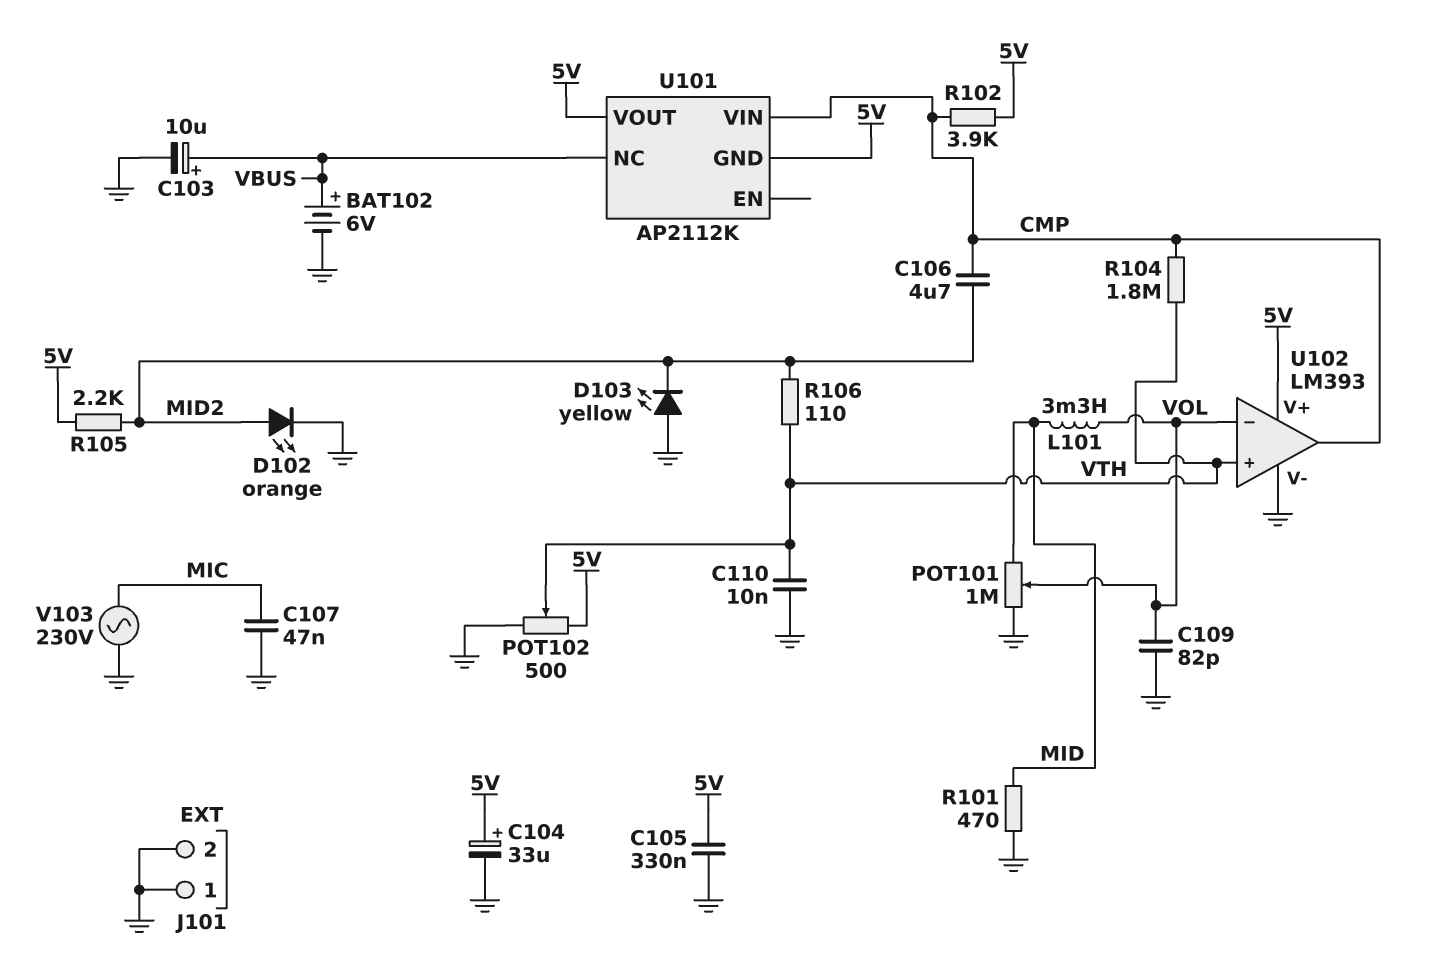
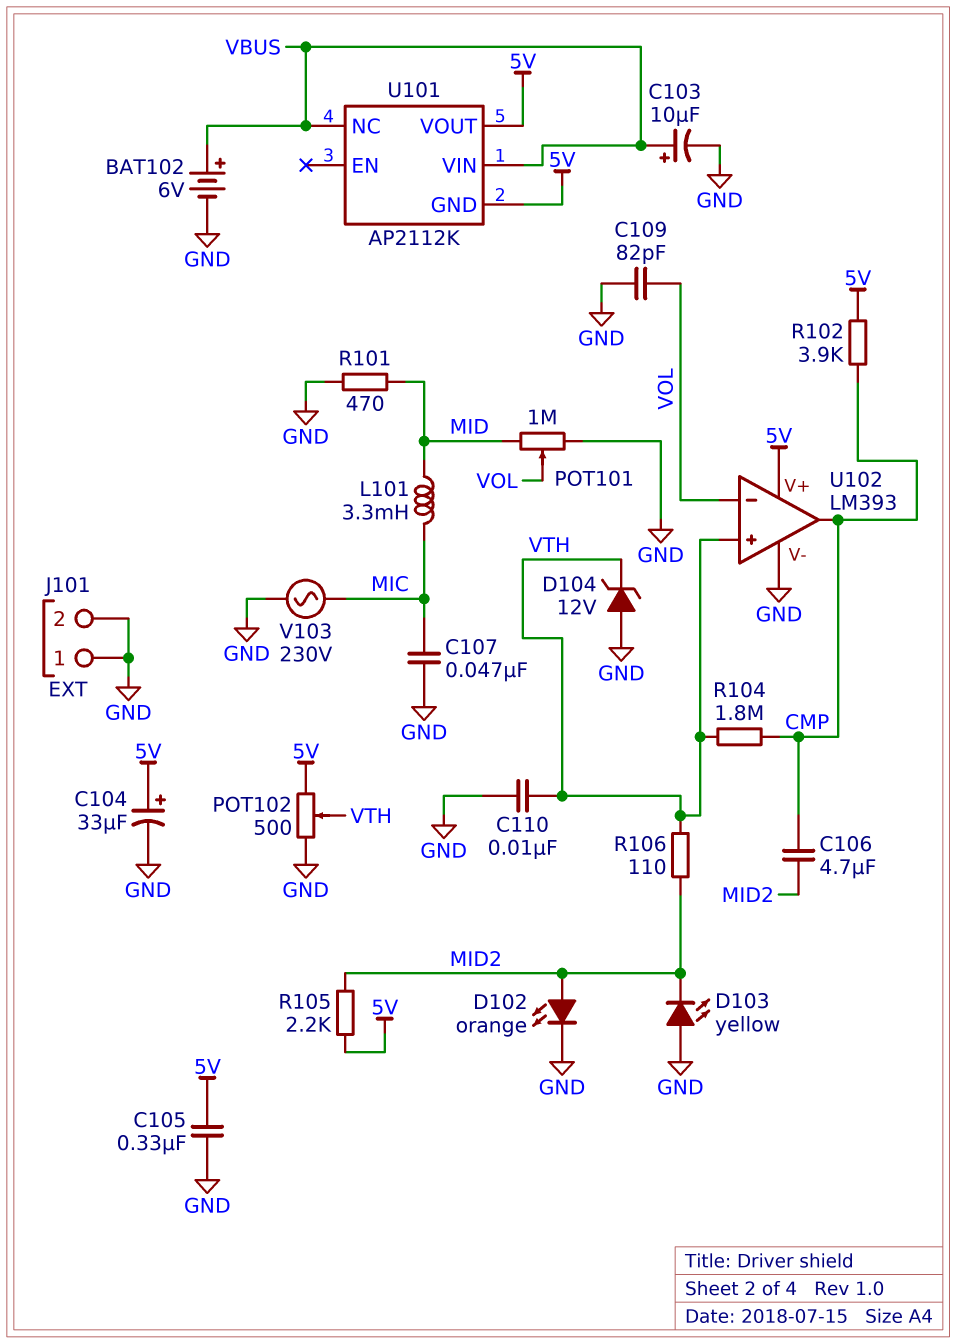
D104: none -> zener 12V (A GND, K VTH)
L101: 3.3mH (MID, VOL) -> 3.3mH (MIC, MID)
U101 pin VIN: CMP -> VBUS

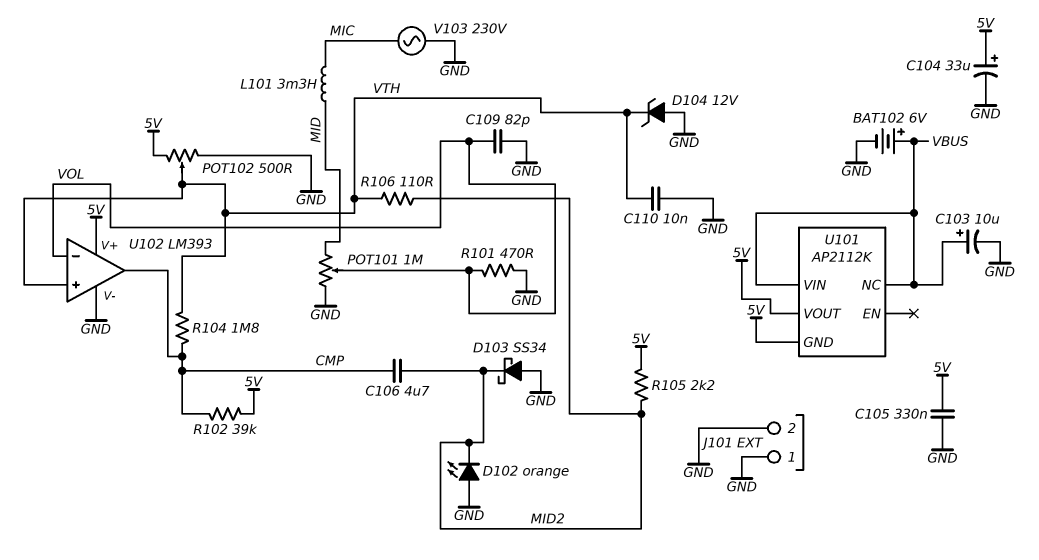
C107: 47nF (GND, MIC) -> none
D102: LED orange (A MID2, K GND) -> LED orange (A GND, K MID2)
D103: LED yellow (A GND, K MID2) -> schottky SS34 (A GND, K MID2)
R101: 470 (GND, MID) -> 470 (GND, VOL)
R102: 3.9k (5V, CMP) -> 39k (5V, CMP)

